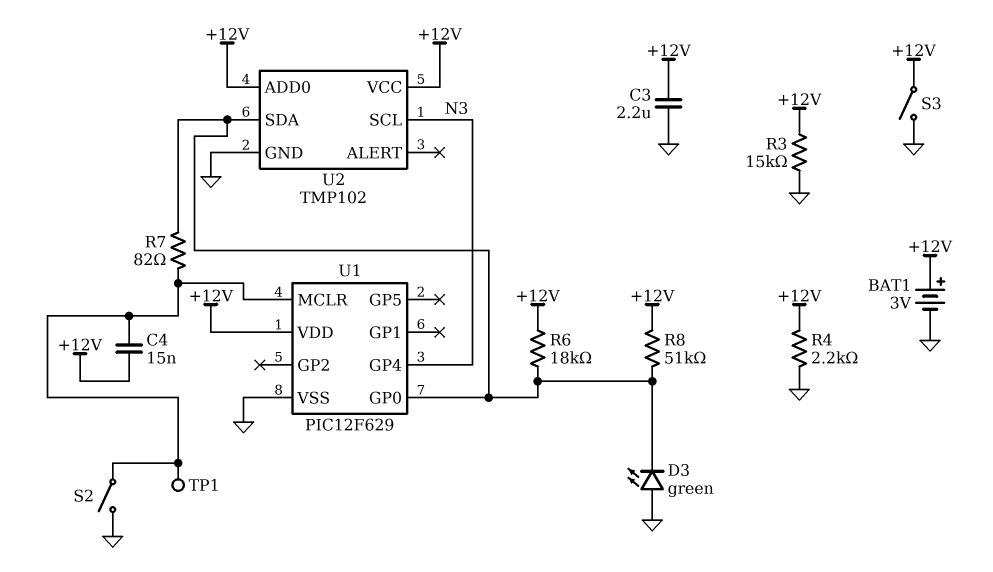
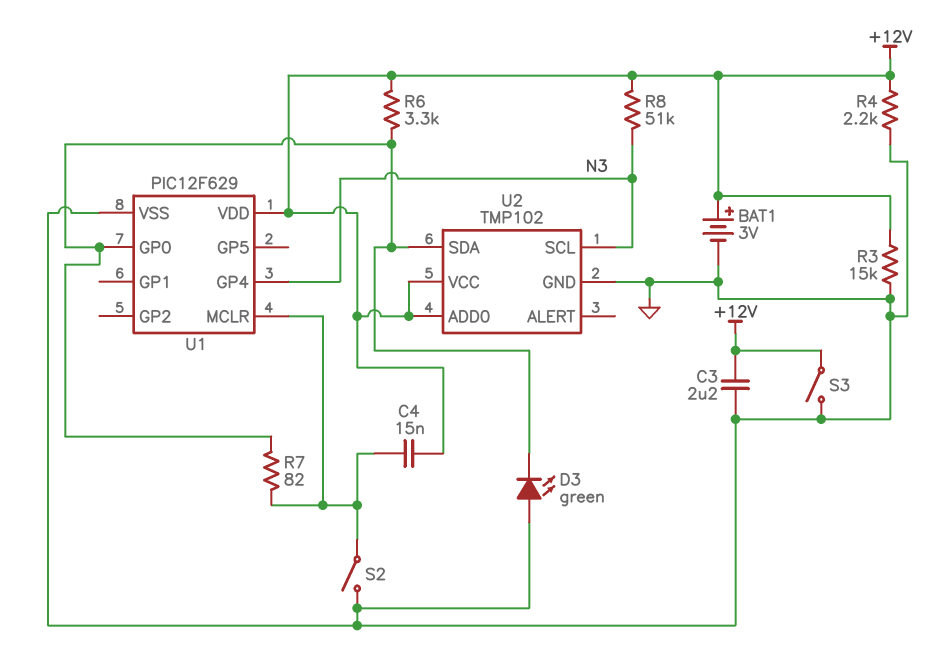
R6: 18k (+12V, U1/GP0) -> 3.3k (+12V, U1/GP0)
R8: 51k (+12V, U1/GP0) -> 51k (+12V, N3)
TP1: test point (U1/MCLR) -> none

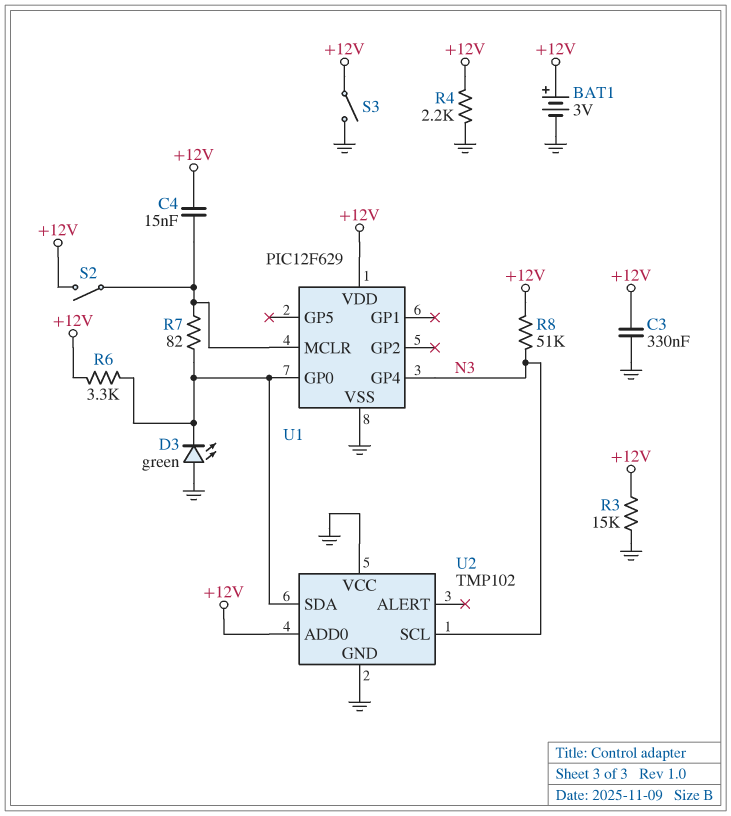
C3: 2.2uF (+12V, GND) -> 330nF (+12V, GND)
S2: switch (GND, U1/MCLR) -> switch (+12V, U1/MCLR)
U2 pin VCC: +12V -> GND

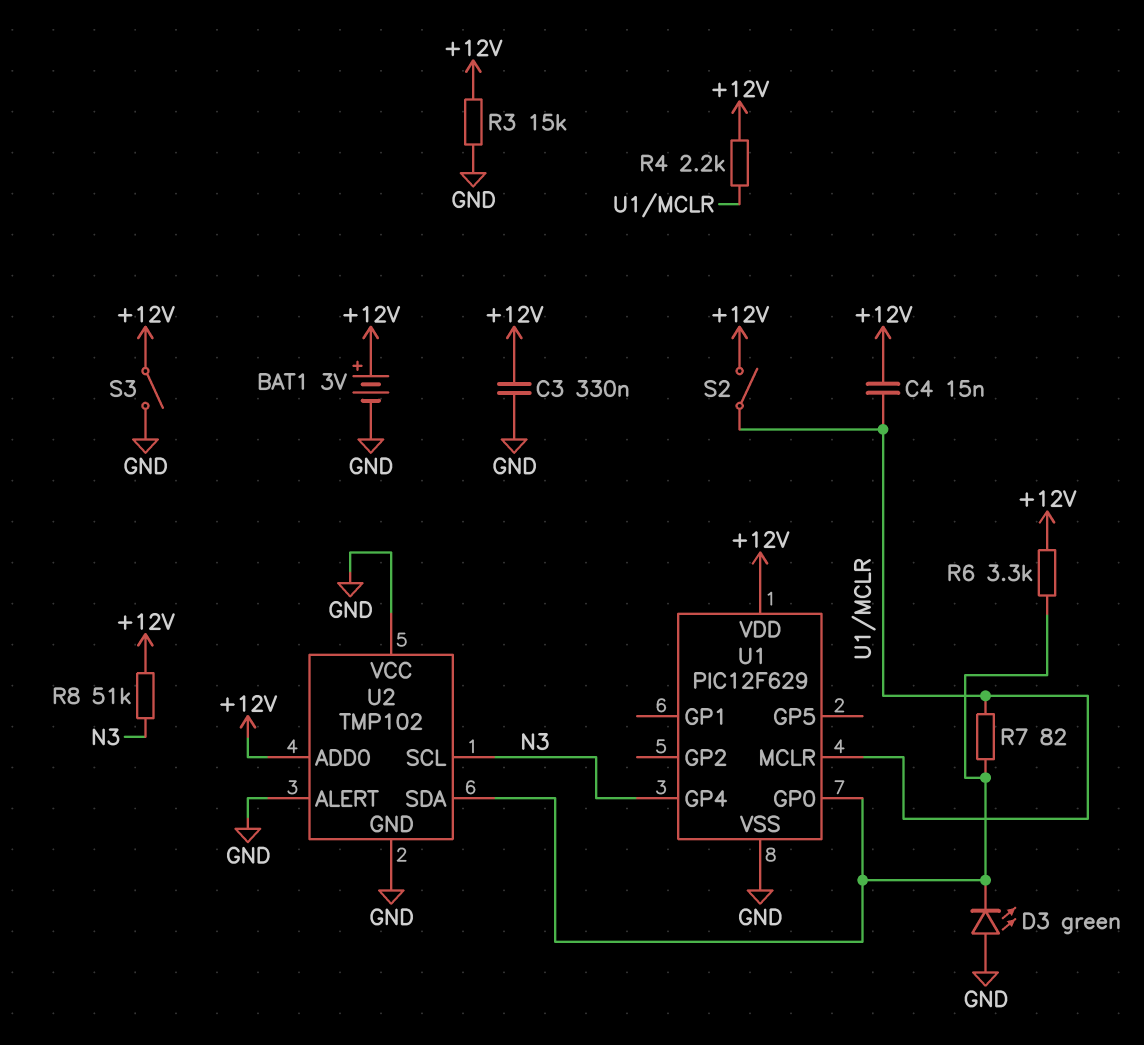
R4: 2.2k (+12V, GND) -> 2.2k (+12V, U1/MCLR)
U2 pin ALERT: none -> GND

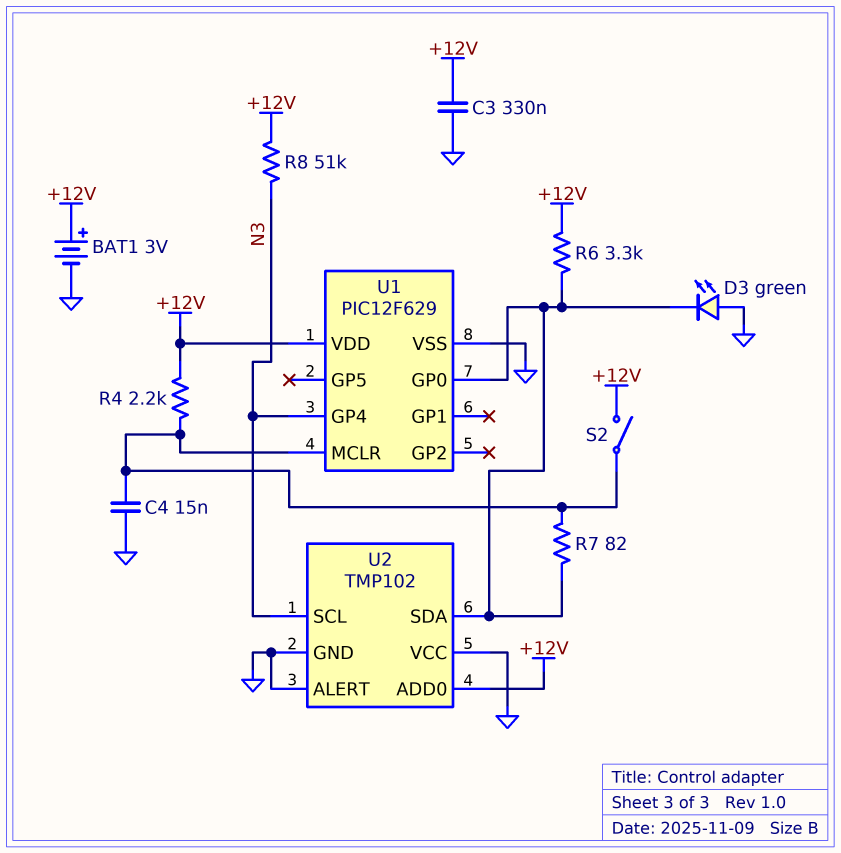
C4: 15nF (+12V, U1/MCLR) -> 15nF (GND, U1/MCLR)
R3: 15k (+12V, GND) -> none
S3: switch (+12V, GND) -> none

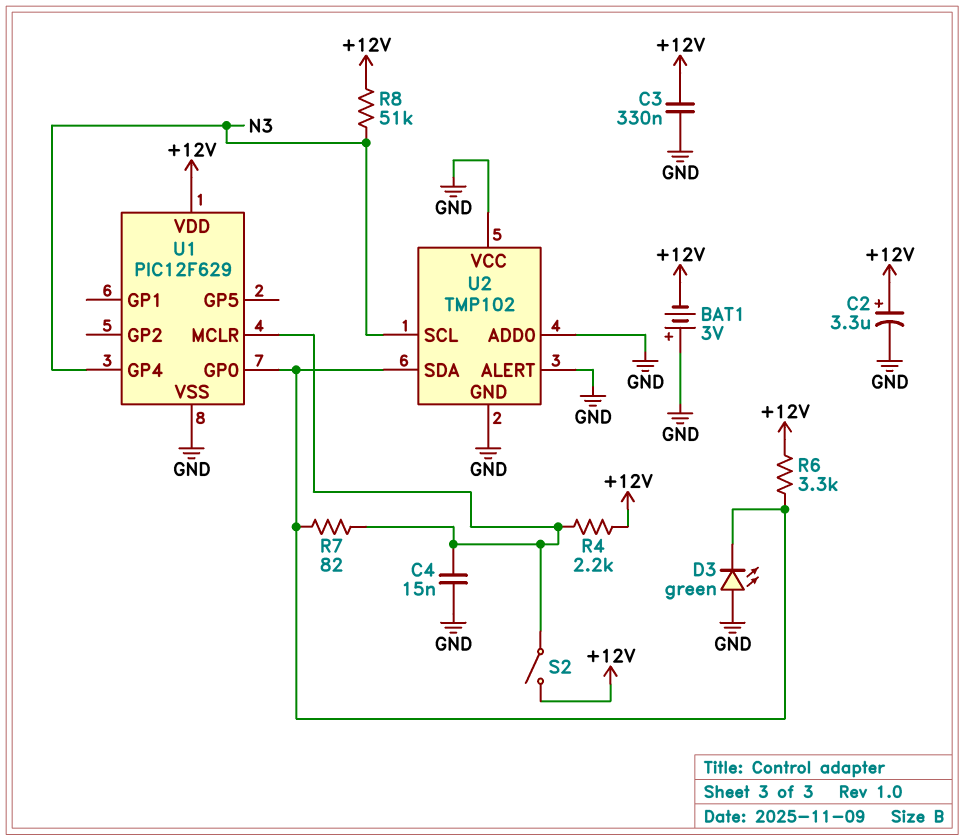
BAT1: 3V (plus +12V, minus GND) -> 3V (plus GND, minus +12V)
C2: none -> 3.3uF (plus +12V, minus GND)
U2 pin ADD0: +12V -> GND

